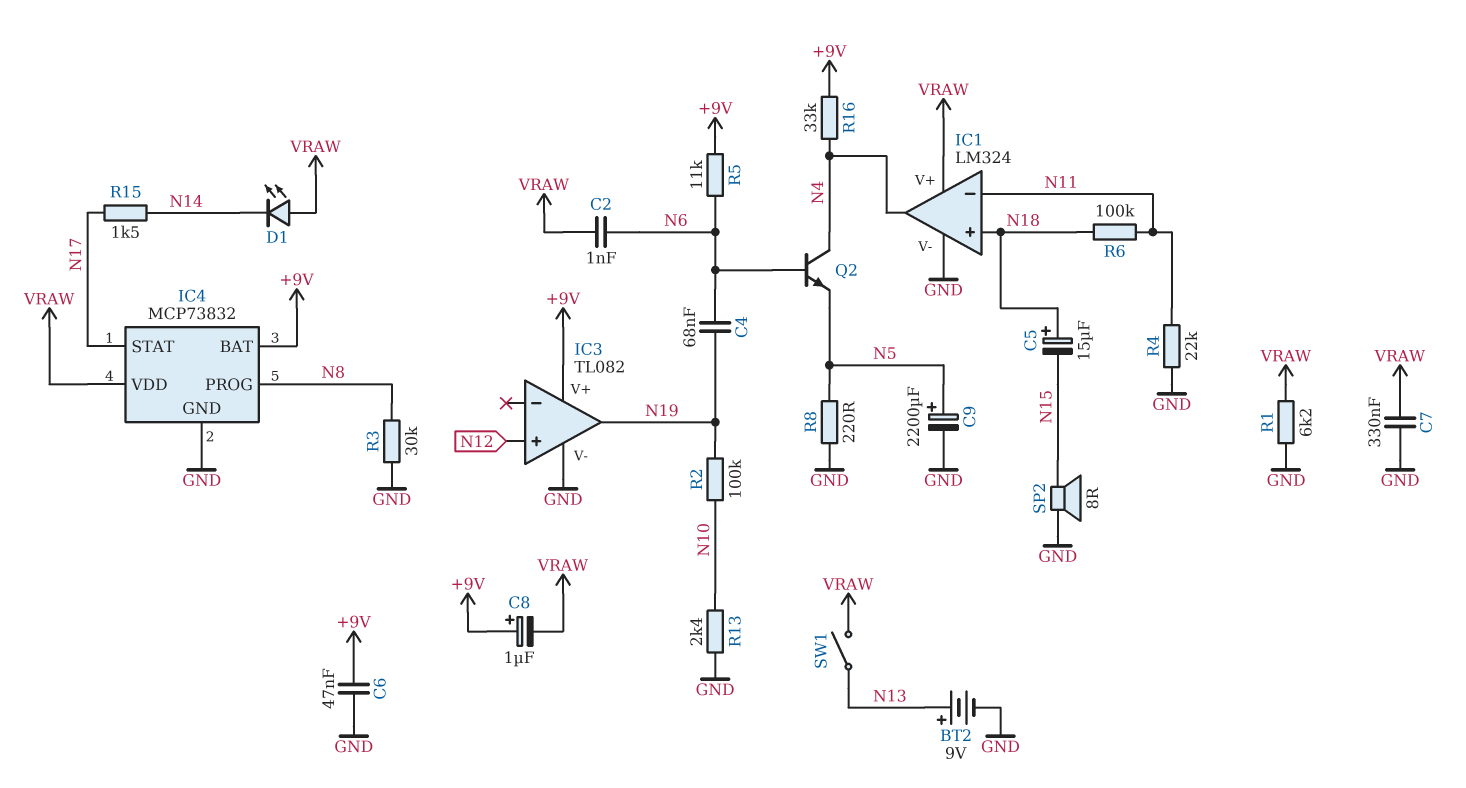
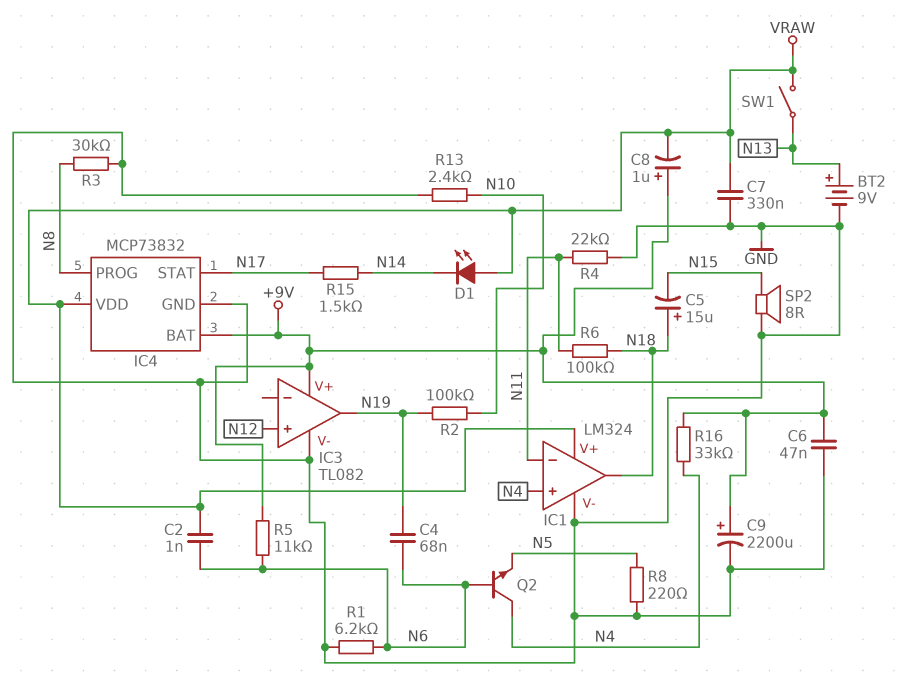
C9: 2200uF (plus N5, minus GND) -> 2200uF (plus +9V, minus GND)
IC1 pin in+: N18 -> N4
IC1 pin out: N4 -> N18
R1: 6.2k (GND, VRAW) -> 6.2k (GND, N6)

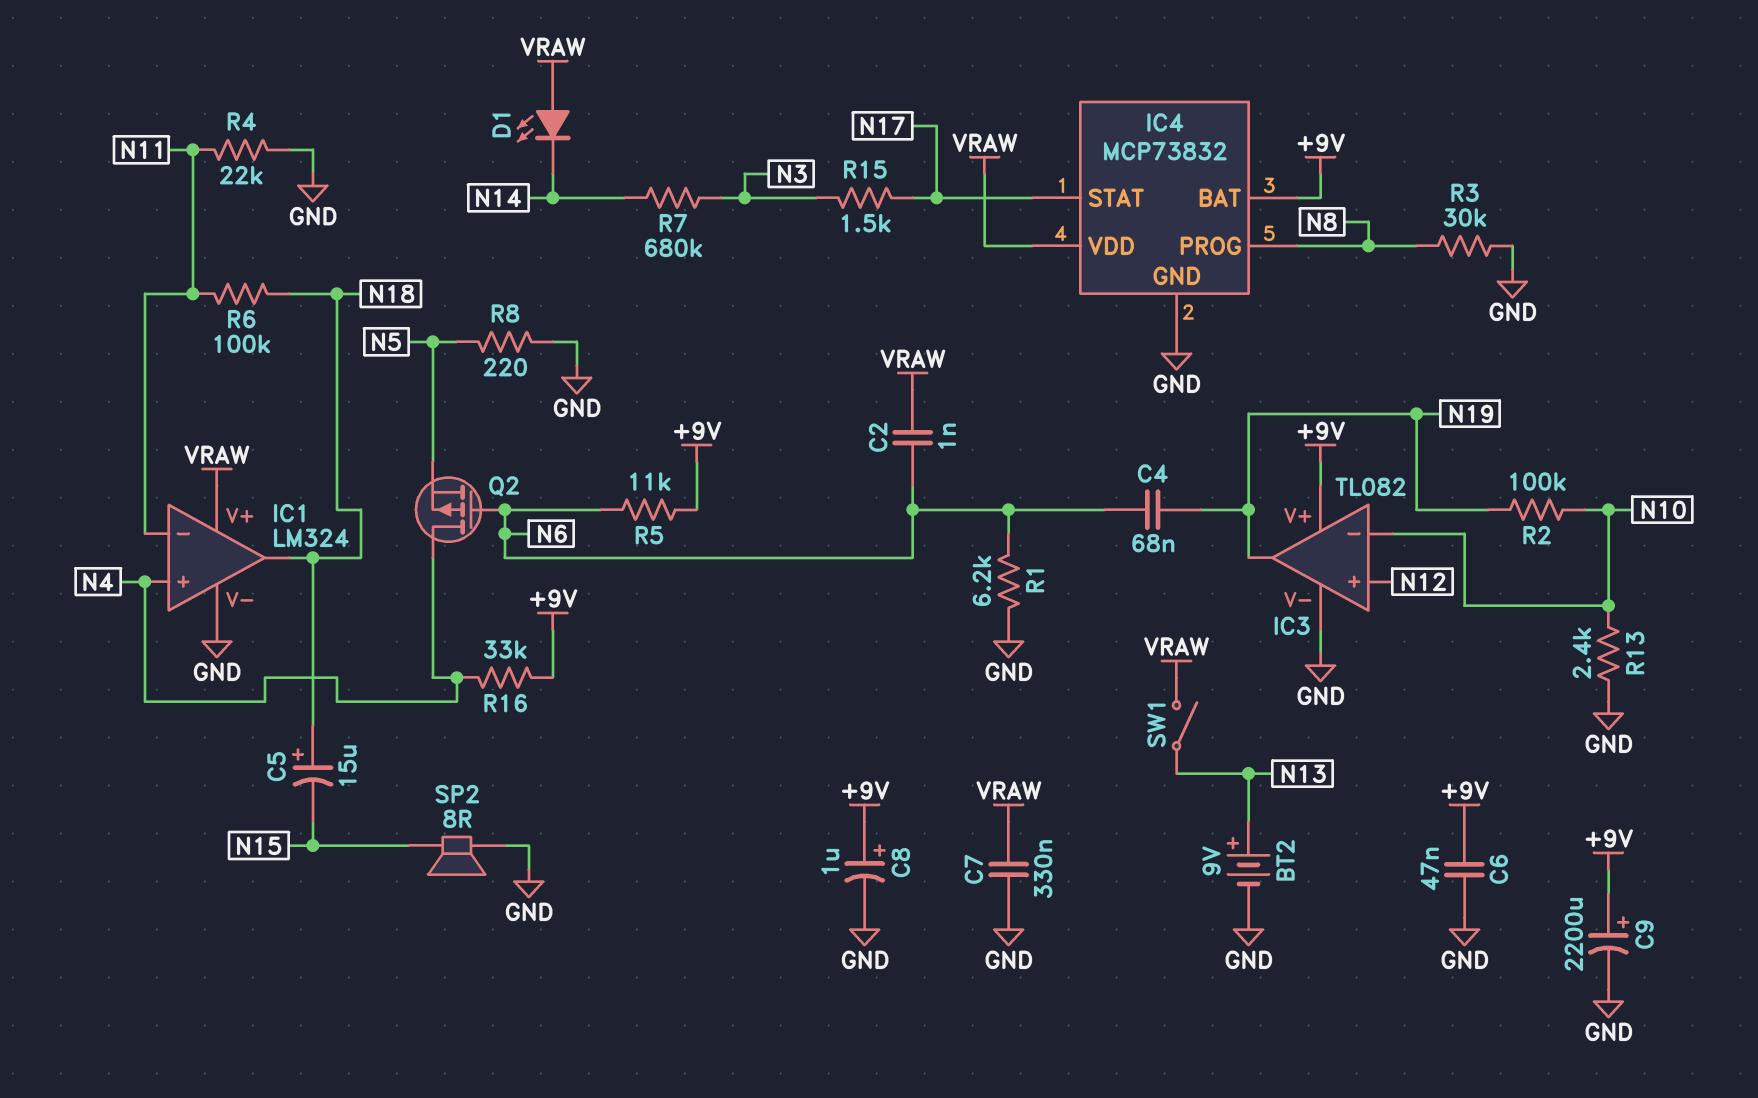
C8: 1uF (plus +9V, minus VRAW) -> 1uF (plus +9V, minus GND)
IC3 pin in-: none -> N10
Q2: NPN (B N6, C N4, E N5) -> PMOS (G N6, D N4, S N5)
R7: none -> 680k (N3, N14)
R15: 1.5k (N14, N17) -> 1.5k (N3, N17)

